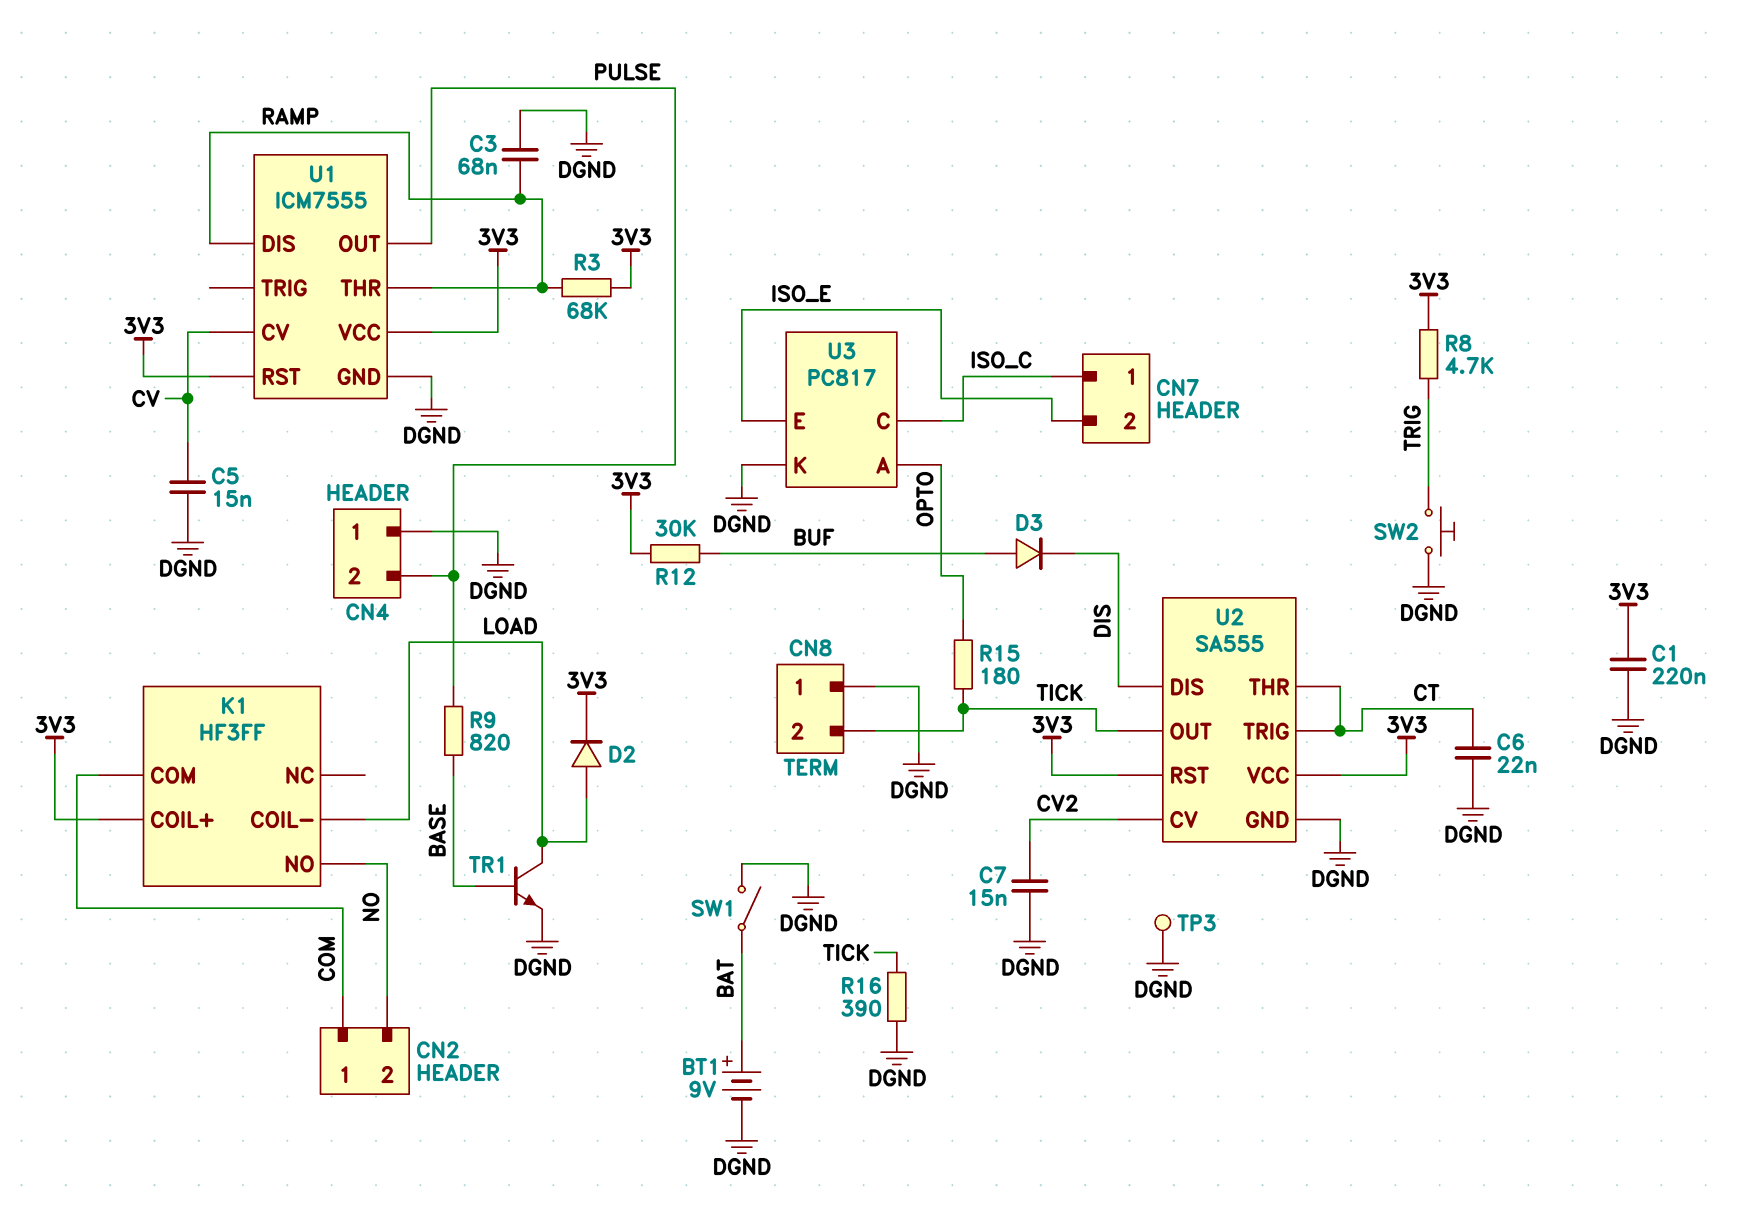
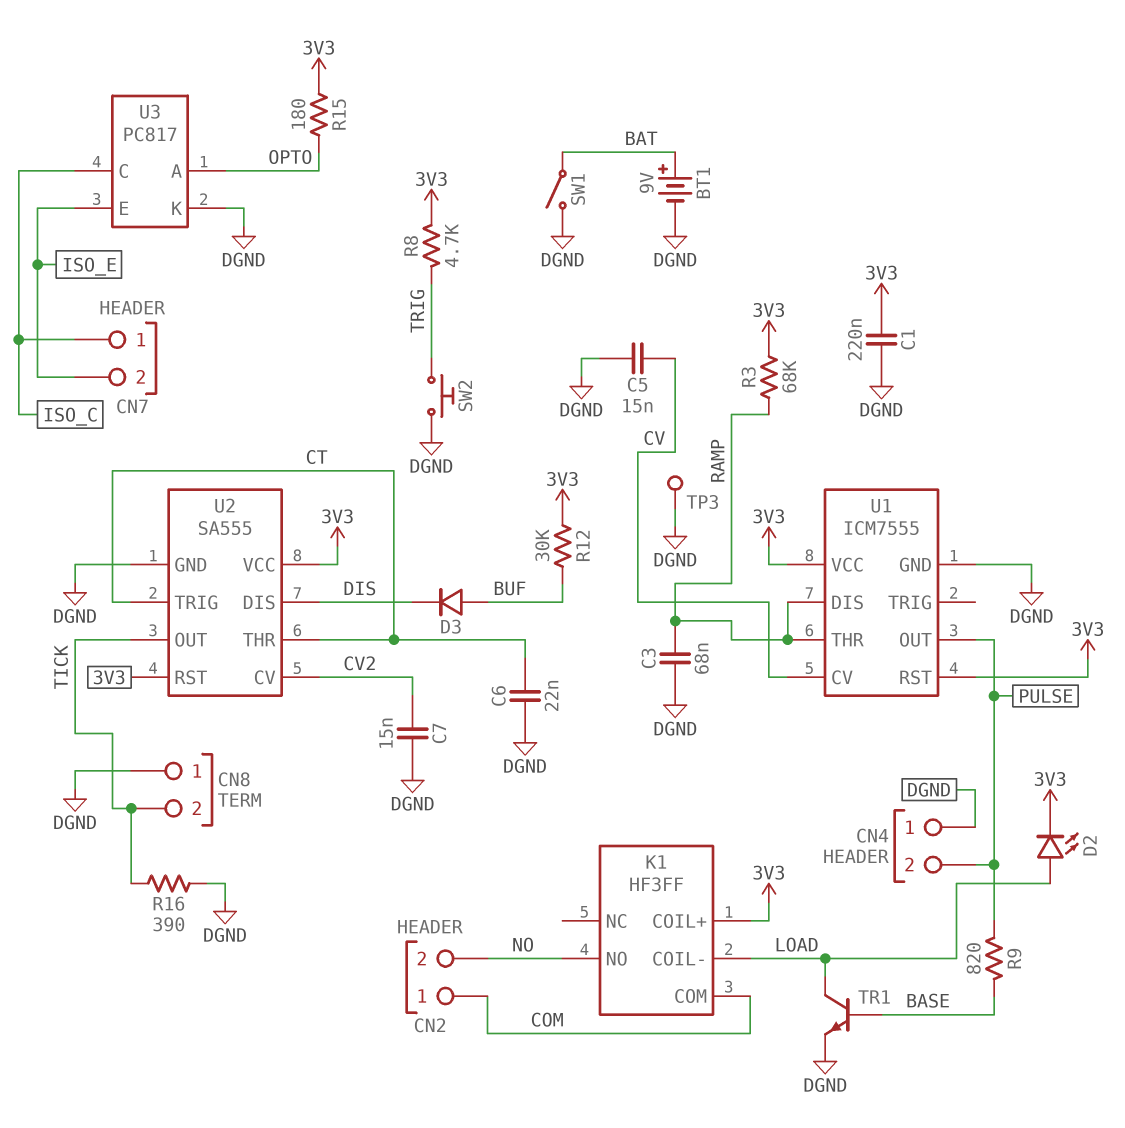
D2: diode (A LOAD, K 3V3) -> LED (A LOAD, K 3V3)
R15: 180 (OPTO, TICK) -> 180 (3V3, OPTO)

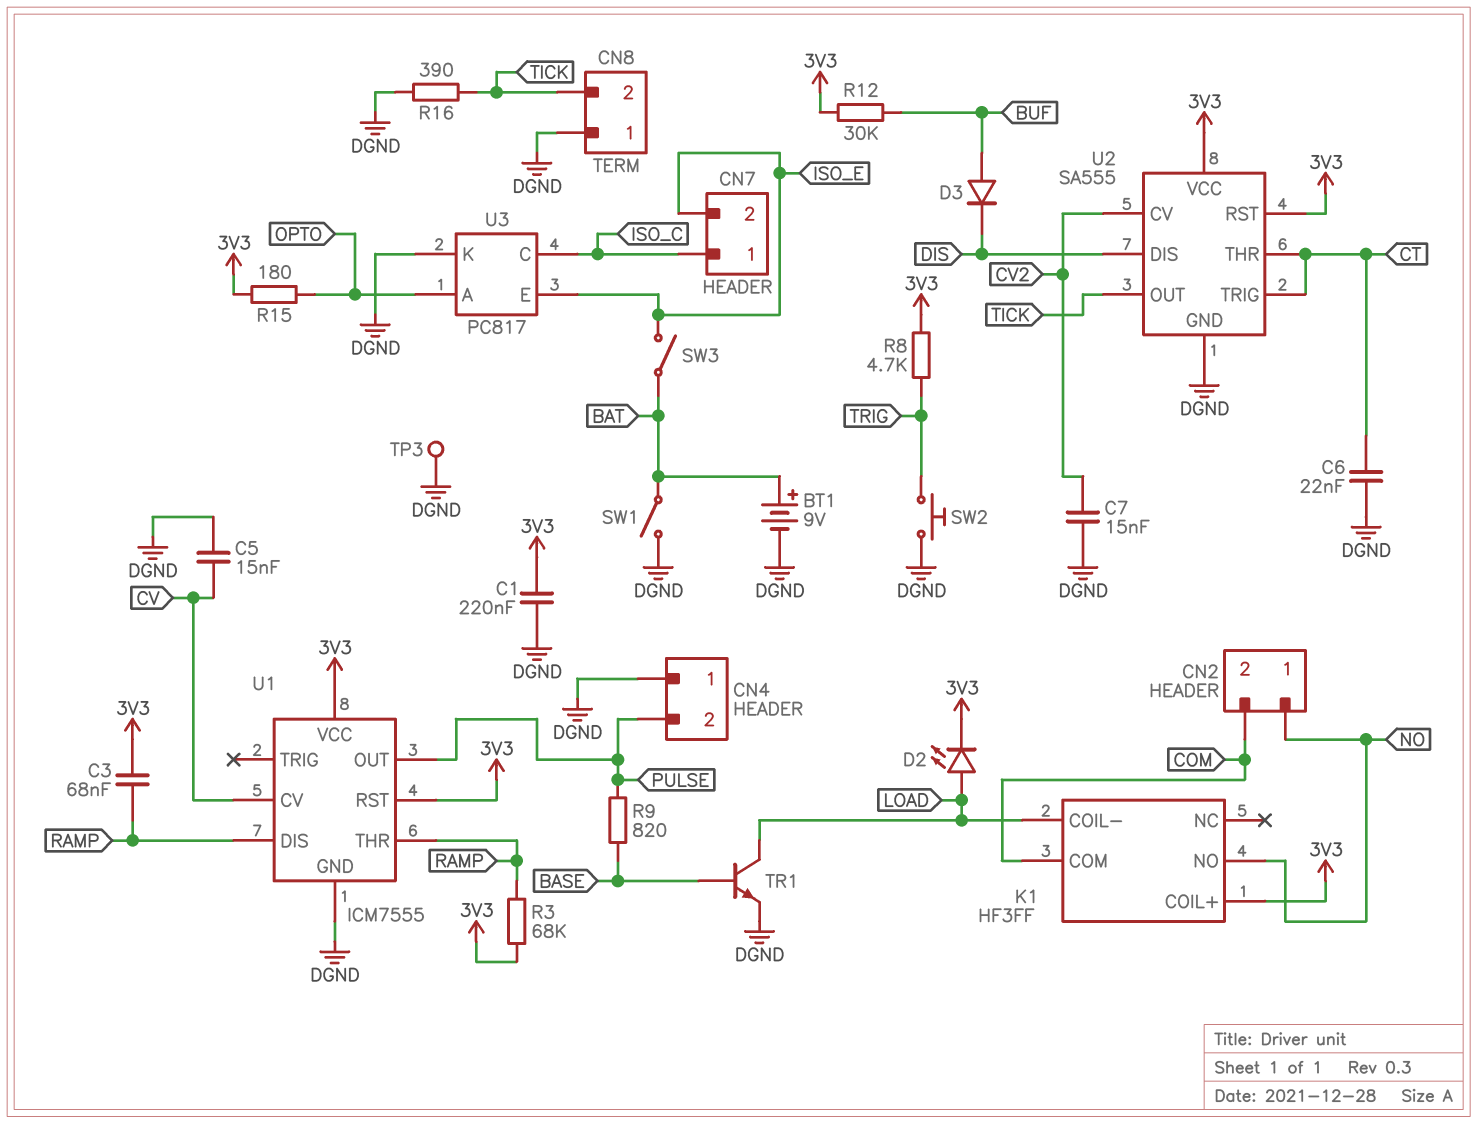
C3: 68nF (DGND, RAMP) -> 68nF (3V3, RAMP)
CN2 pin 1: COM -> NO
CN2 pin 2: NO -> COM
SW3: none -> switch (BAT, ISO_E)

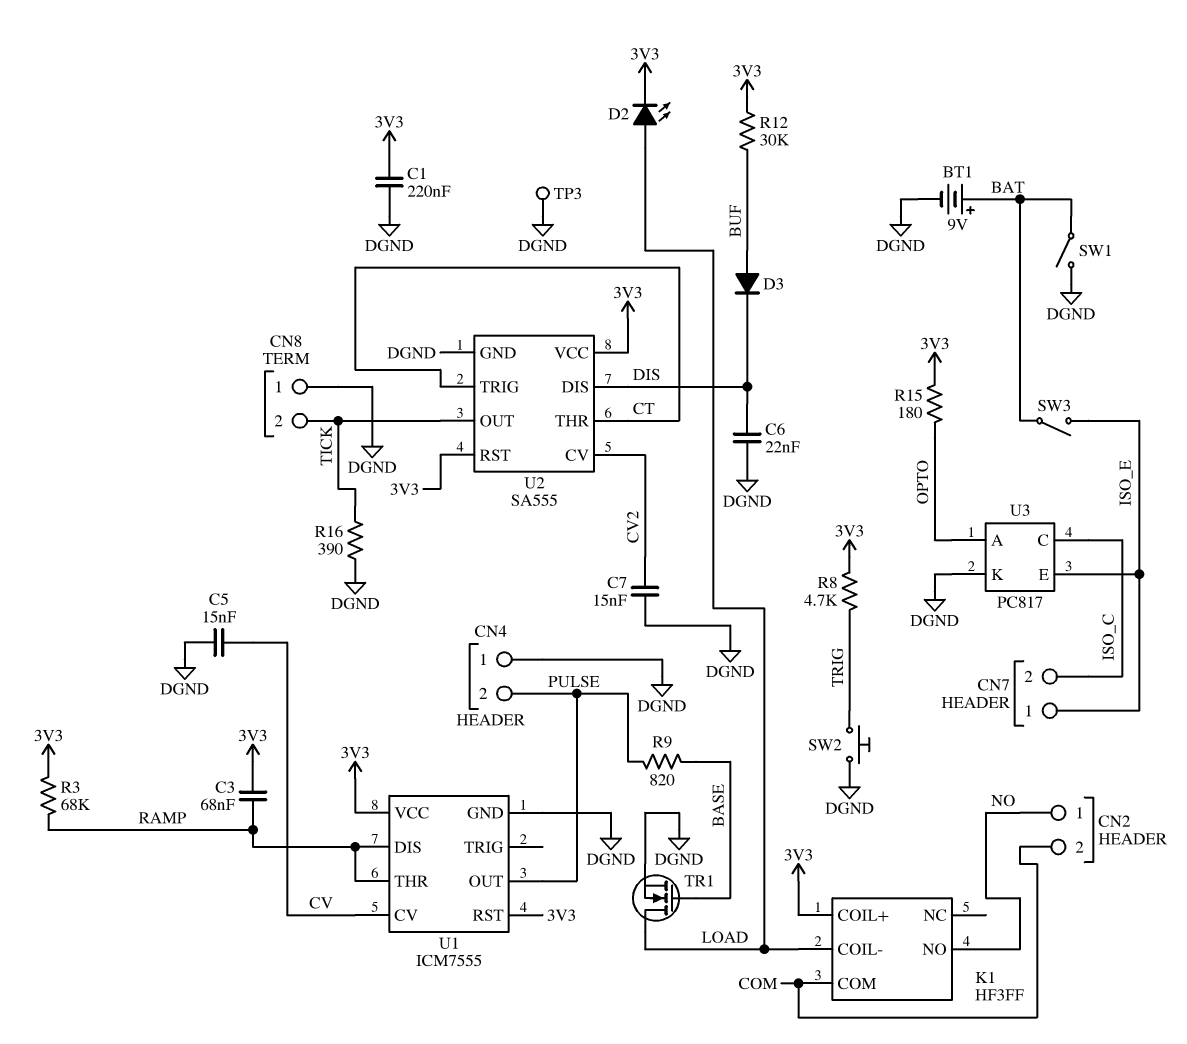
C6: 22nF (CT, DGND) -> 22nF (DGND, DIS)
CN7 pin 1: ISO_C -> ISO_E
CN7 pin 2: ISO_E -> ISO_C
TR1: NPN (B BASE, C LOAD, E DGND) -> NMOS (G BASE, D LOAD, S DGND)

